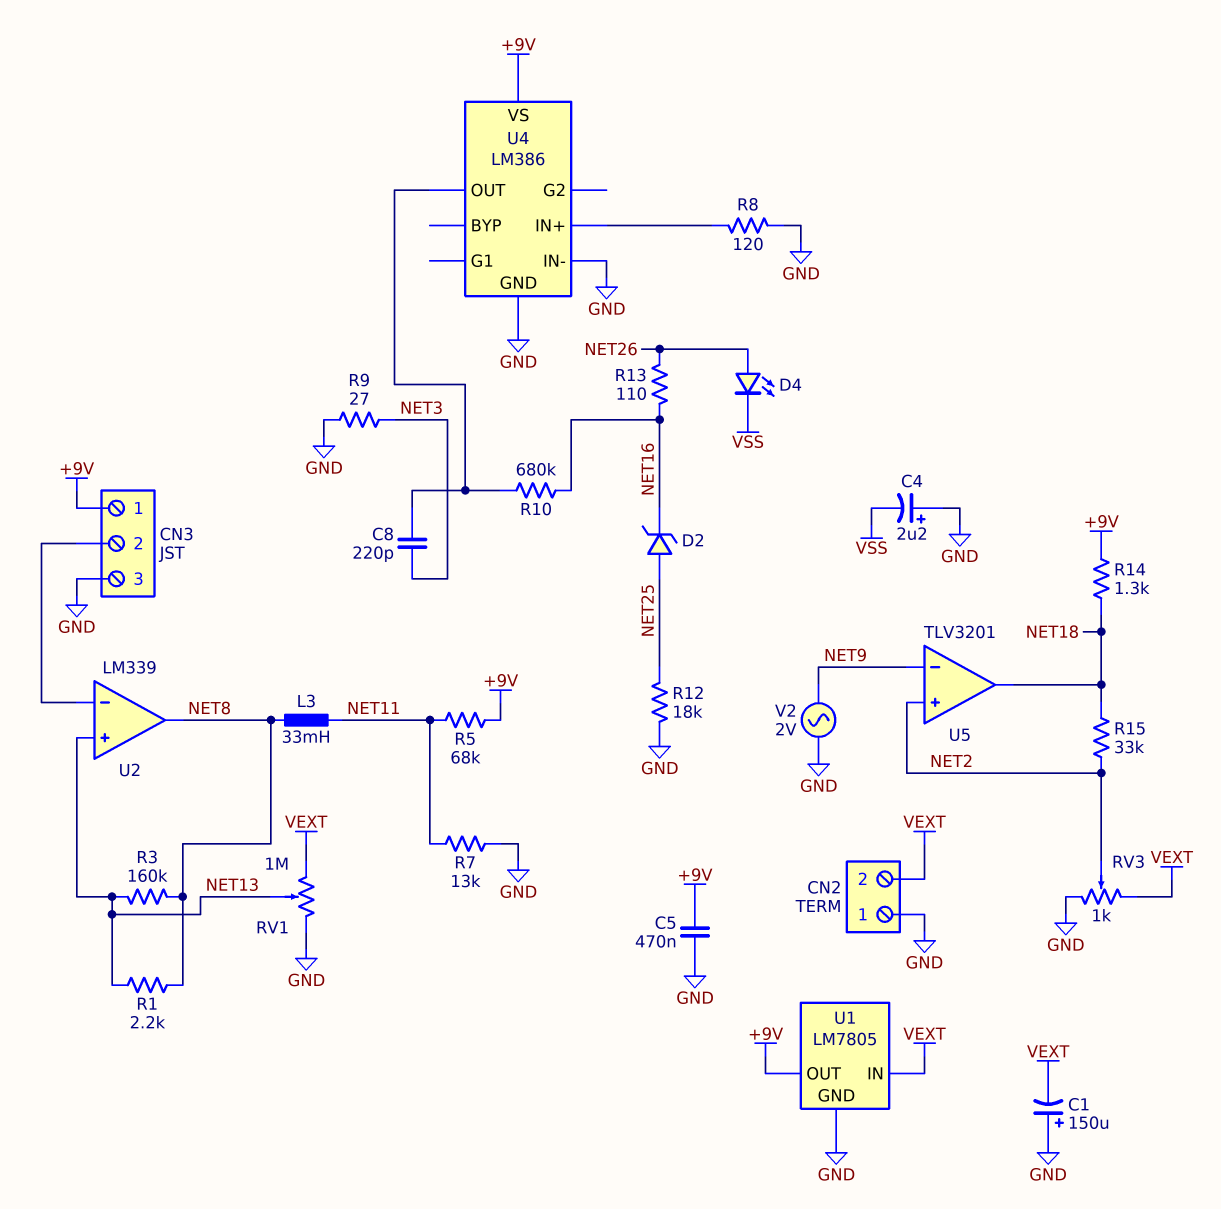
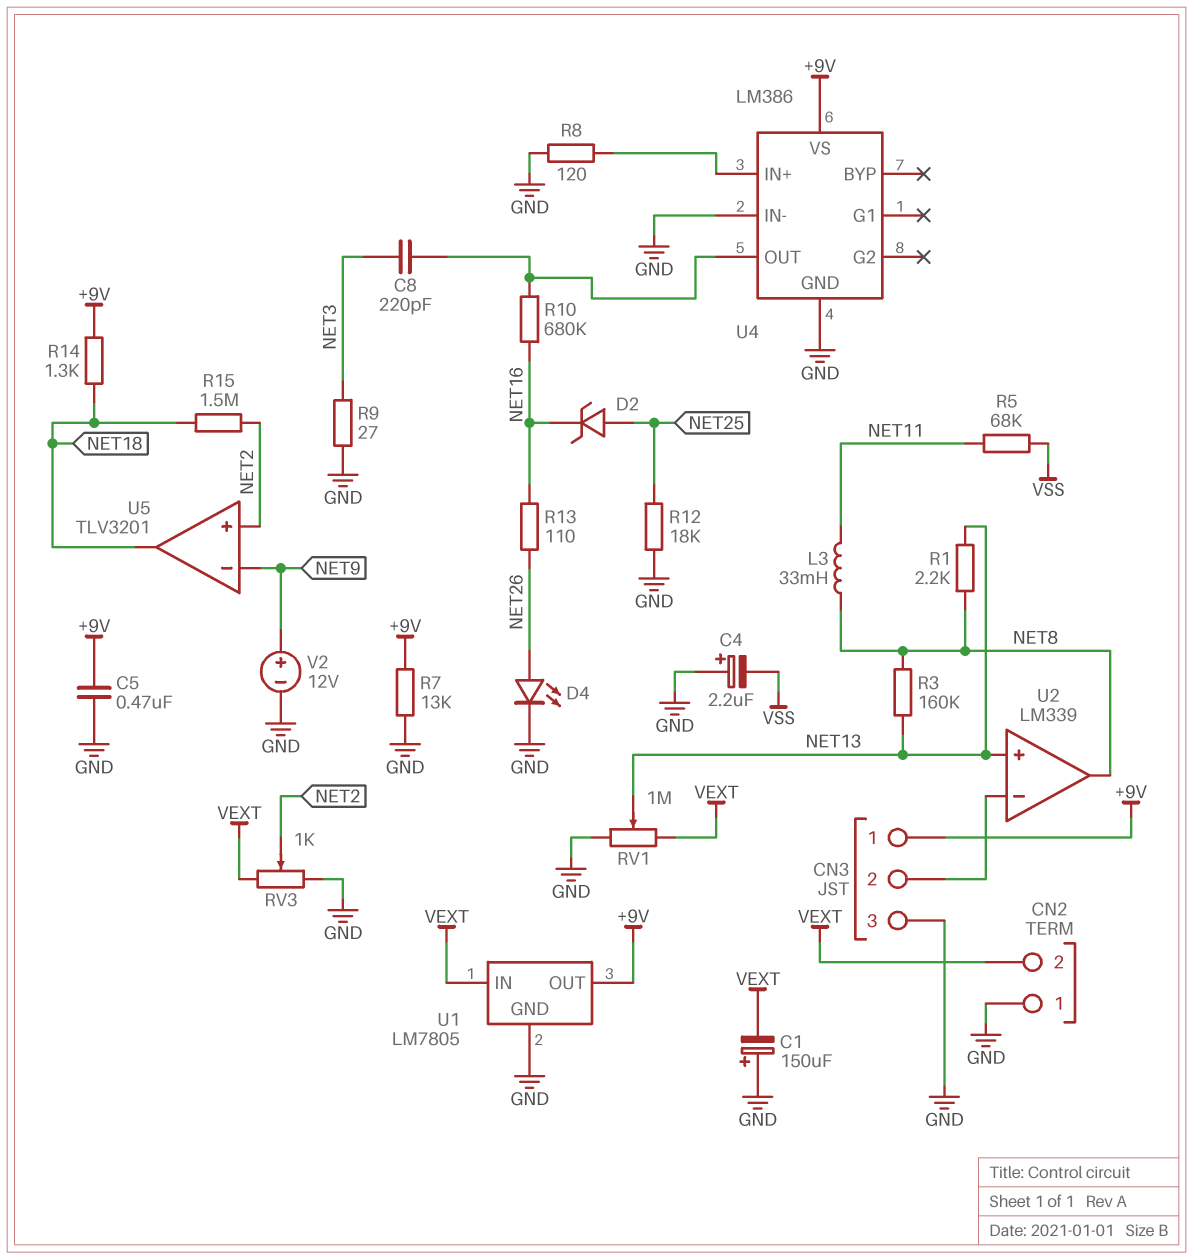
D4: LED (A NET26, K VSS) -> LED (A NET26, K GND)
R5: 68k (+9V, NET11) -> 68k (NET11, VSS)
R7: 13k (GND, NET11) -> 13k (+9V, GND)
R15: 33k (NET2, NET18) -> 1.5M (NET2, NET18)
V2: AC 2V (GND, NET9) -> 12V (plus NET9, minus GND)

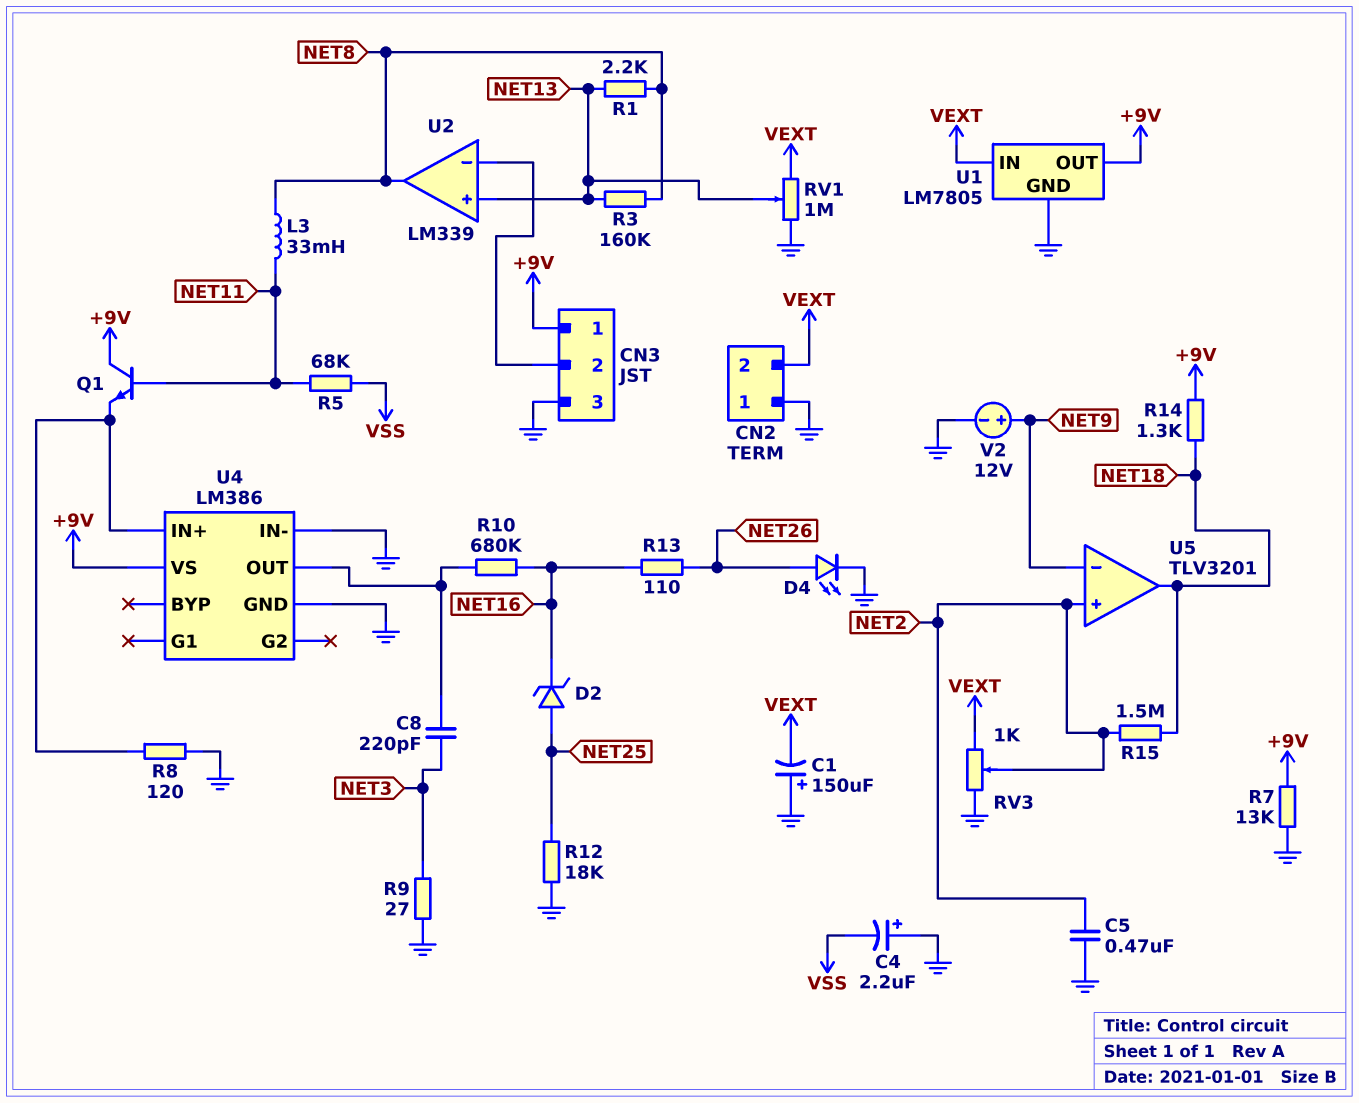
C5: 470nF (+9V, GND) -> 470nF (GND, NET2)
Q1: none -> NPN (B NET11, C +9V, E U4/IN+)

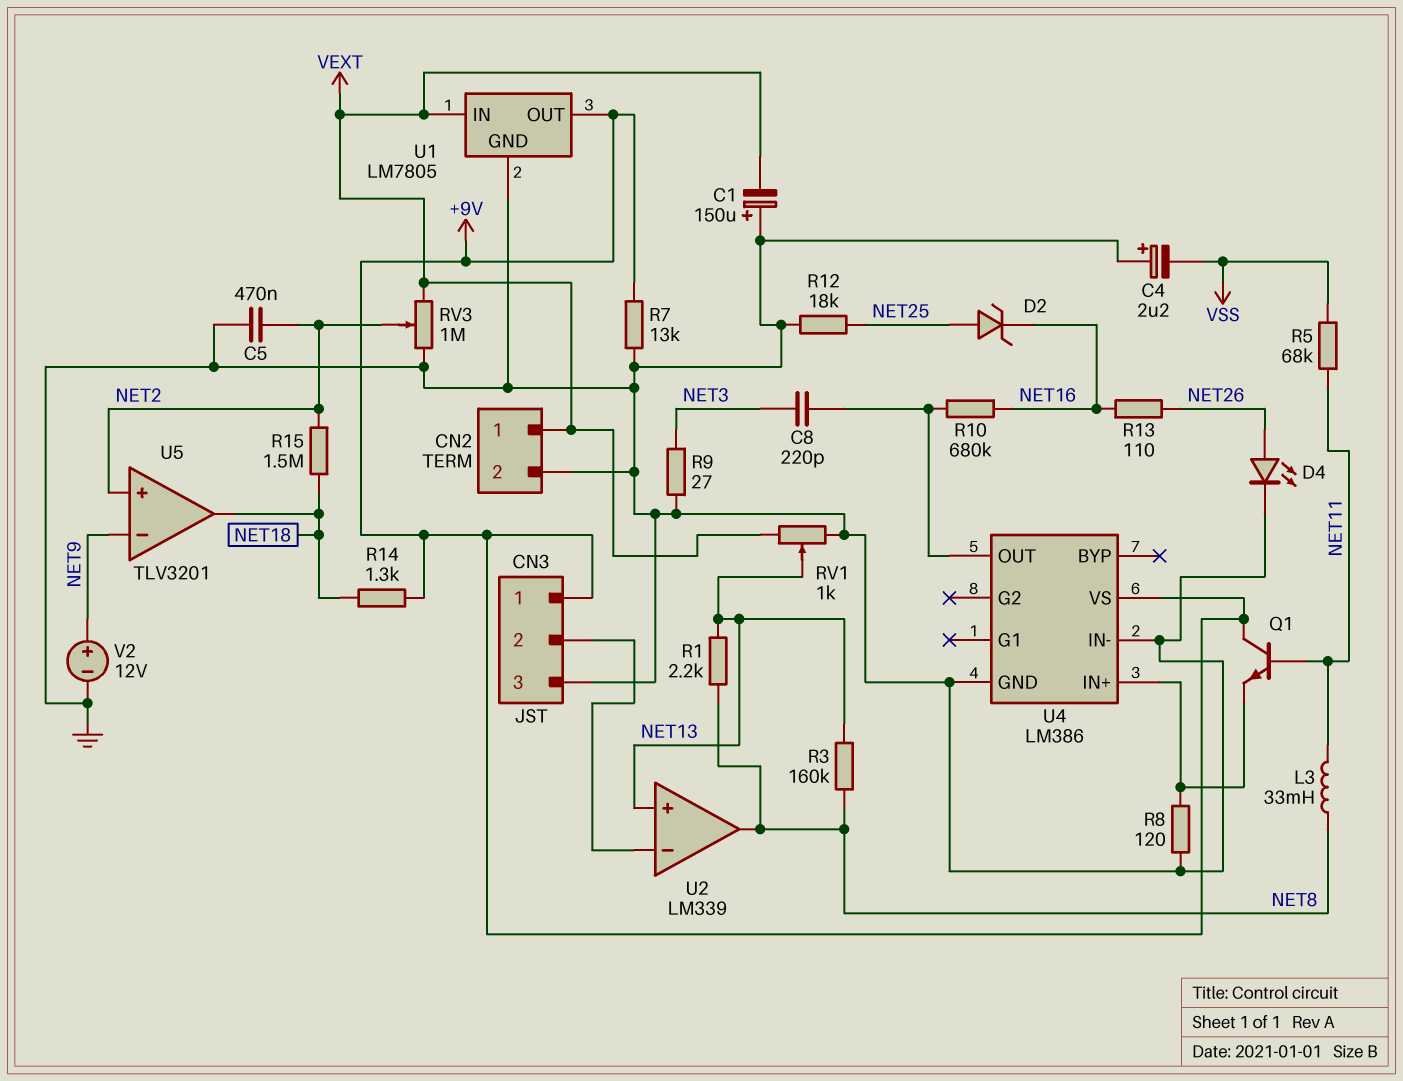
CN2 pin 1: GND -> VEXT
CN2 pin 2: VEXT -> GND
RV1: 1M (GND, VEXT, wiper NET13) -> 1k (GND, VEXT, wiper NET13)
RV3: 1k (GND, VEXT, wiper NET2) -> 1M (GND, VEXT, wiper NET2)

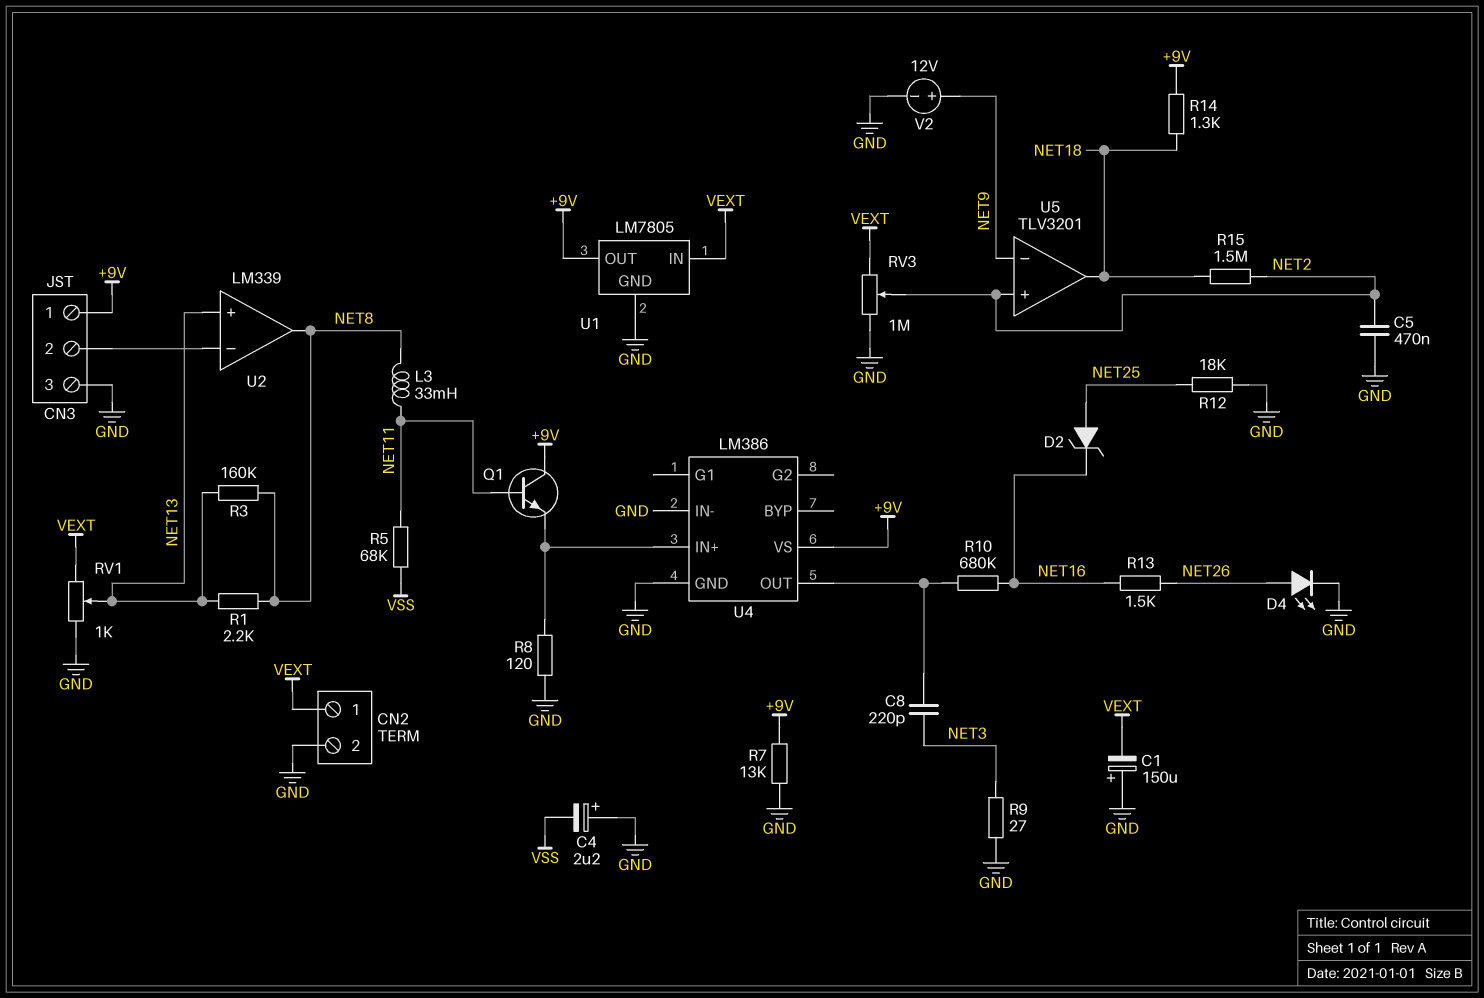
R13: 110 (NET16, NET26) -> 1.5k (NET16, NET26)

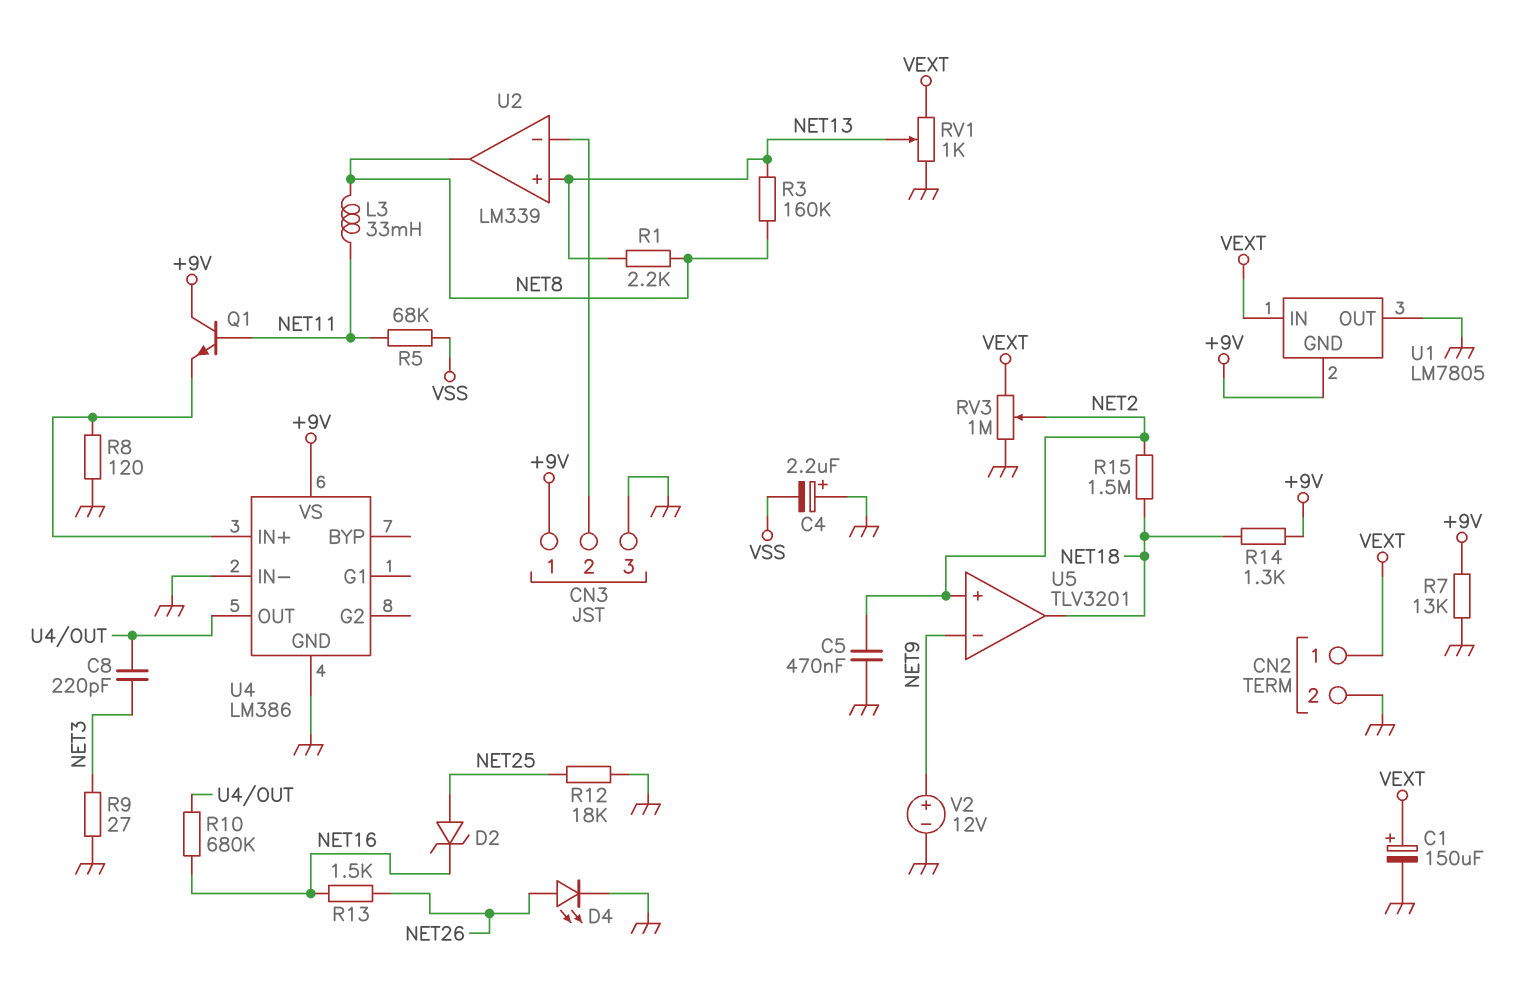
C1: 150uF (plus GND, minus VEXT) -> 150uF (plus VEXT, minus GND)
U1 pin GND: GND -> +9V
U1 pin OUT: +9V -> GND

